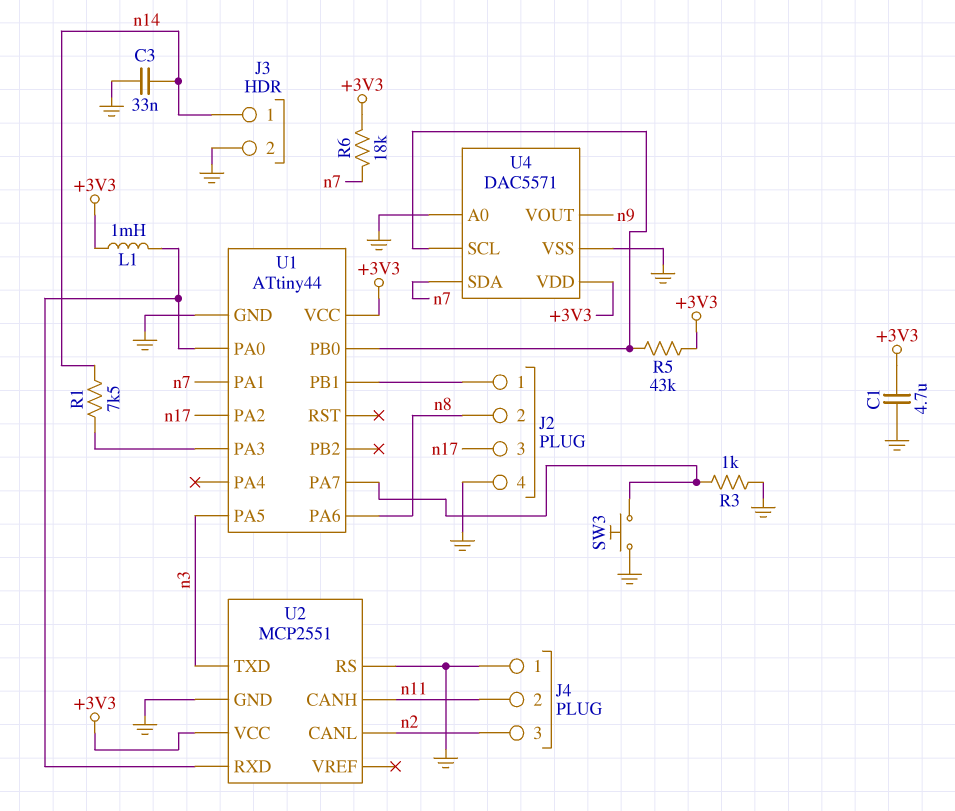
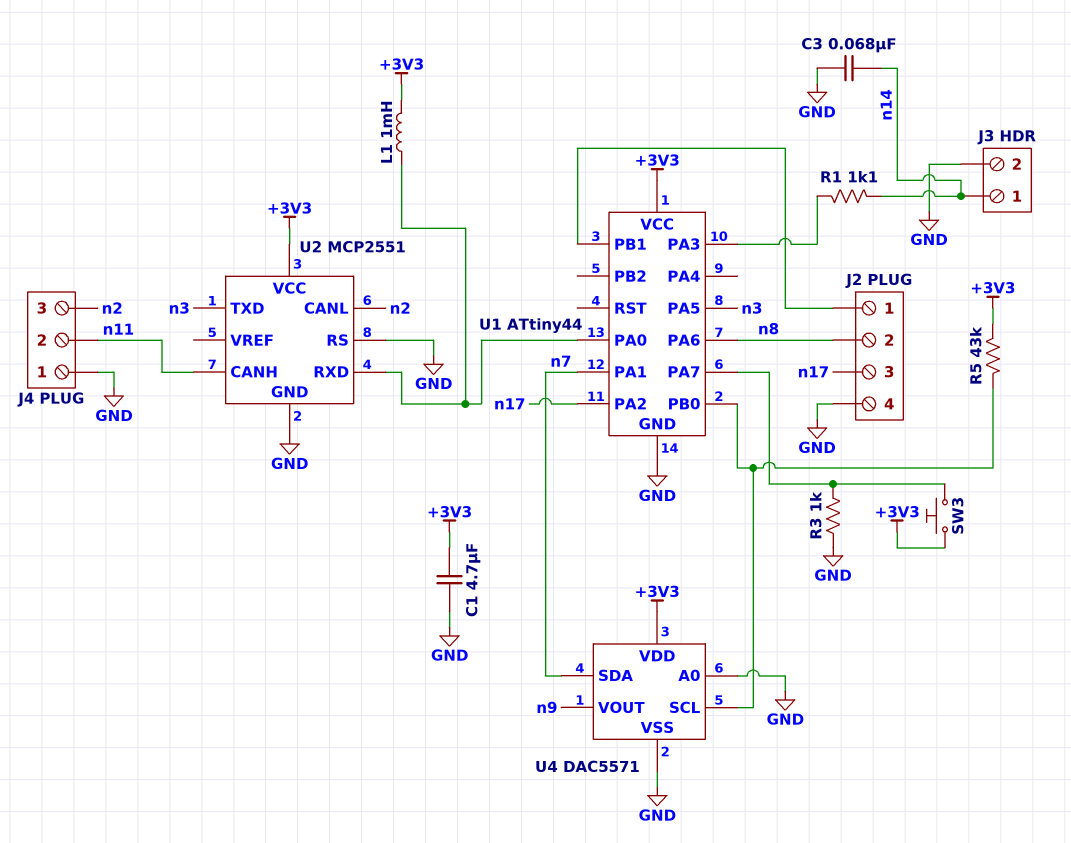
C3: 33nF (GND, n14) -> 68nF (GND, n14)
R1: 7.5k (U1/PA3, n14) -> 1.1k (U1/PA3, n14)
R6: 18k (+3V3, n7) -> none
SW3: button (GND, U1/PA7) -> button (+3V3, U1/PA7)

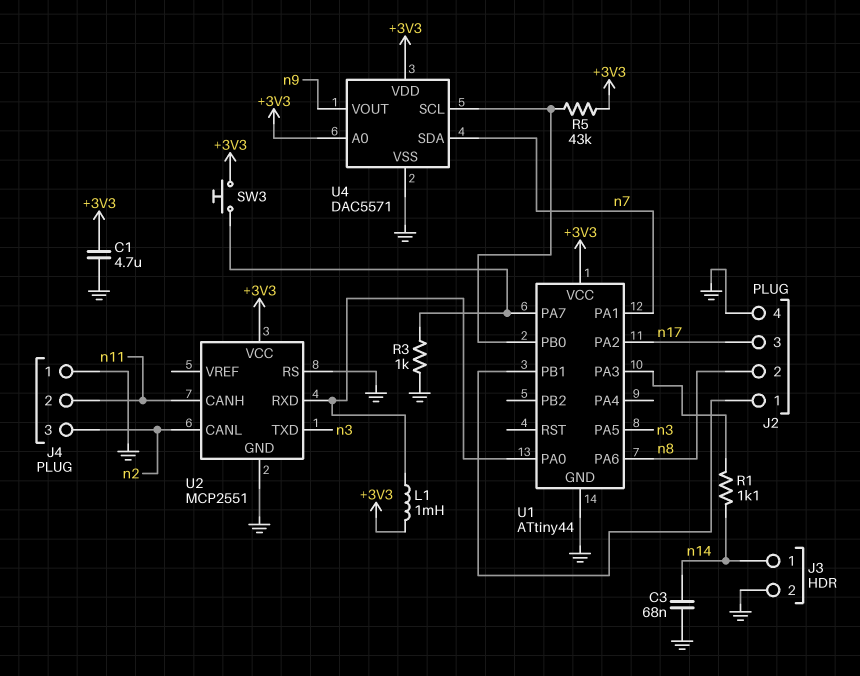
U4 pin A0: GND -> +3V3

